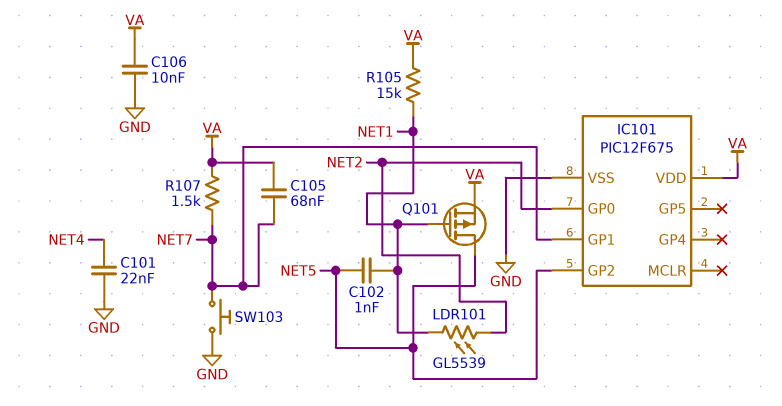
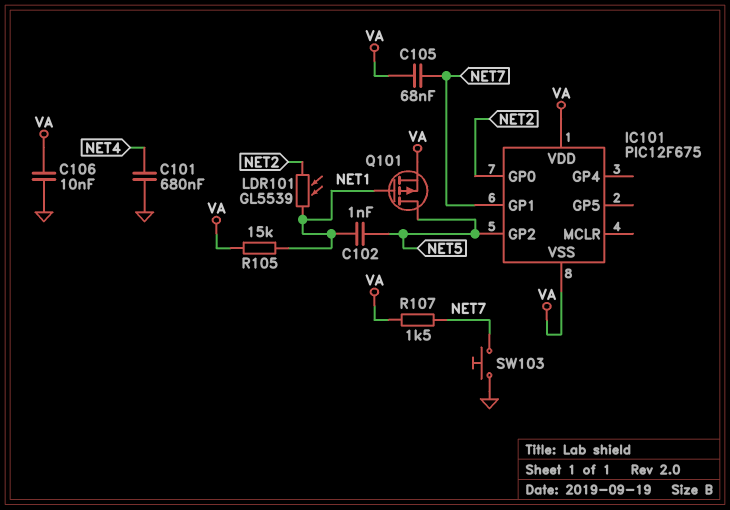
C101: 22nF (GND, NET4) -> 680nF (GND, NET4)
IC101 pin VSS: GND -> VA

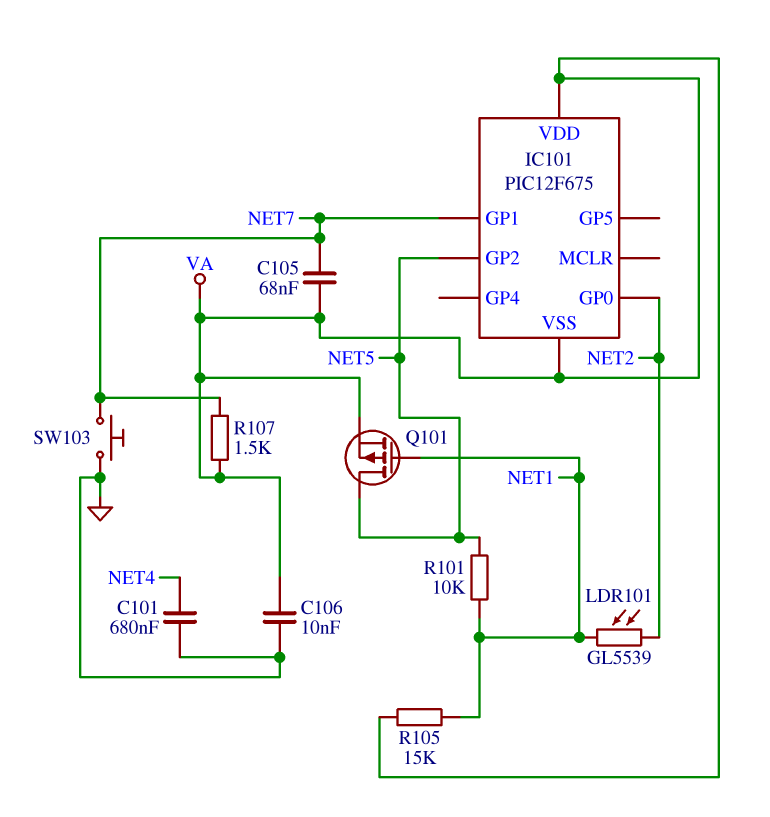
C102: 1nF (NET1, NET5) -> none
R101: none -> 10k (NET1, NET5)

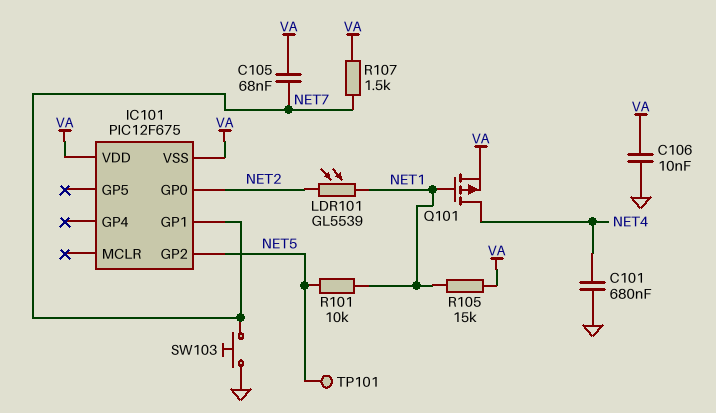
Q101: PMOS (G NET1, D NET5, S VA) -> PMOS (G NET1, D NET4, S VA)
TP101: none -> test point (NET5)

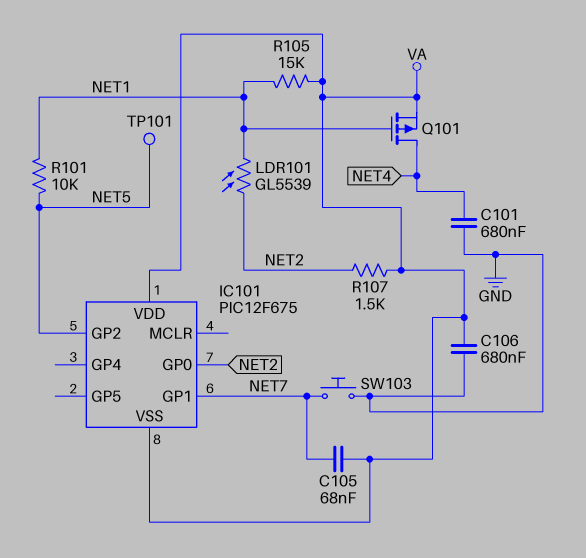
C106: 10nF (GND, VA) -> 680nF (GND, VA)
R107: 1.5k (NET7, VA) -> 1.5k (NET2, VA)

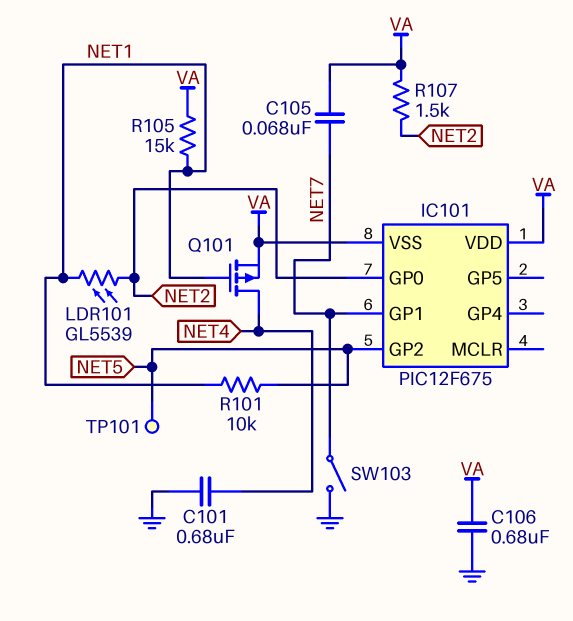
SW103: button (GND, NET7) -> switch (GND, NET7)

